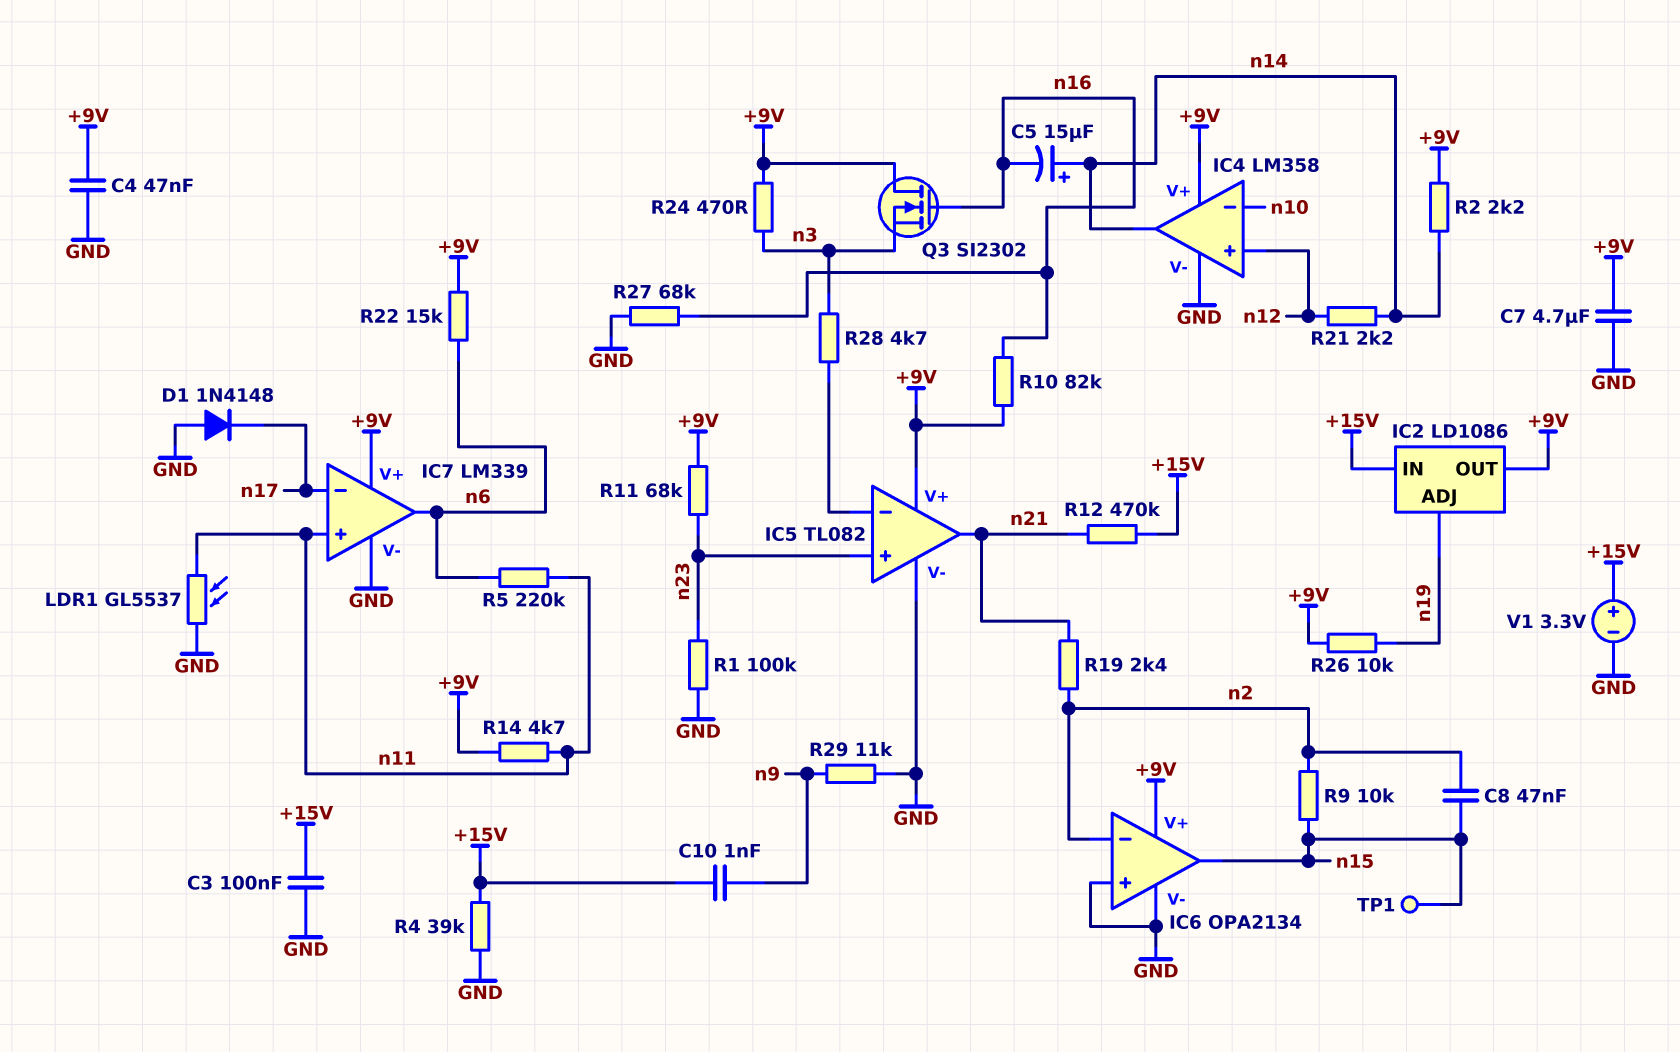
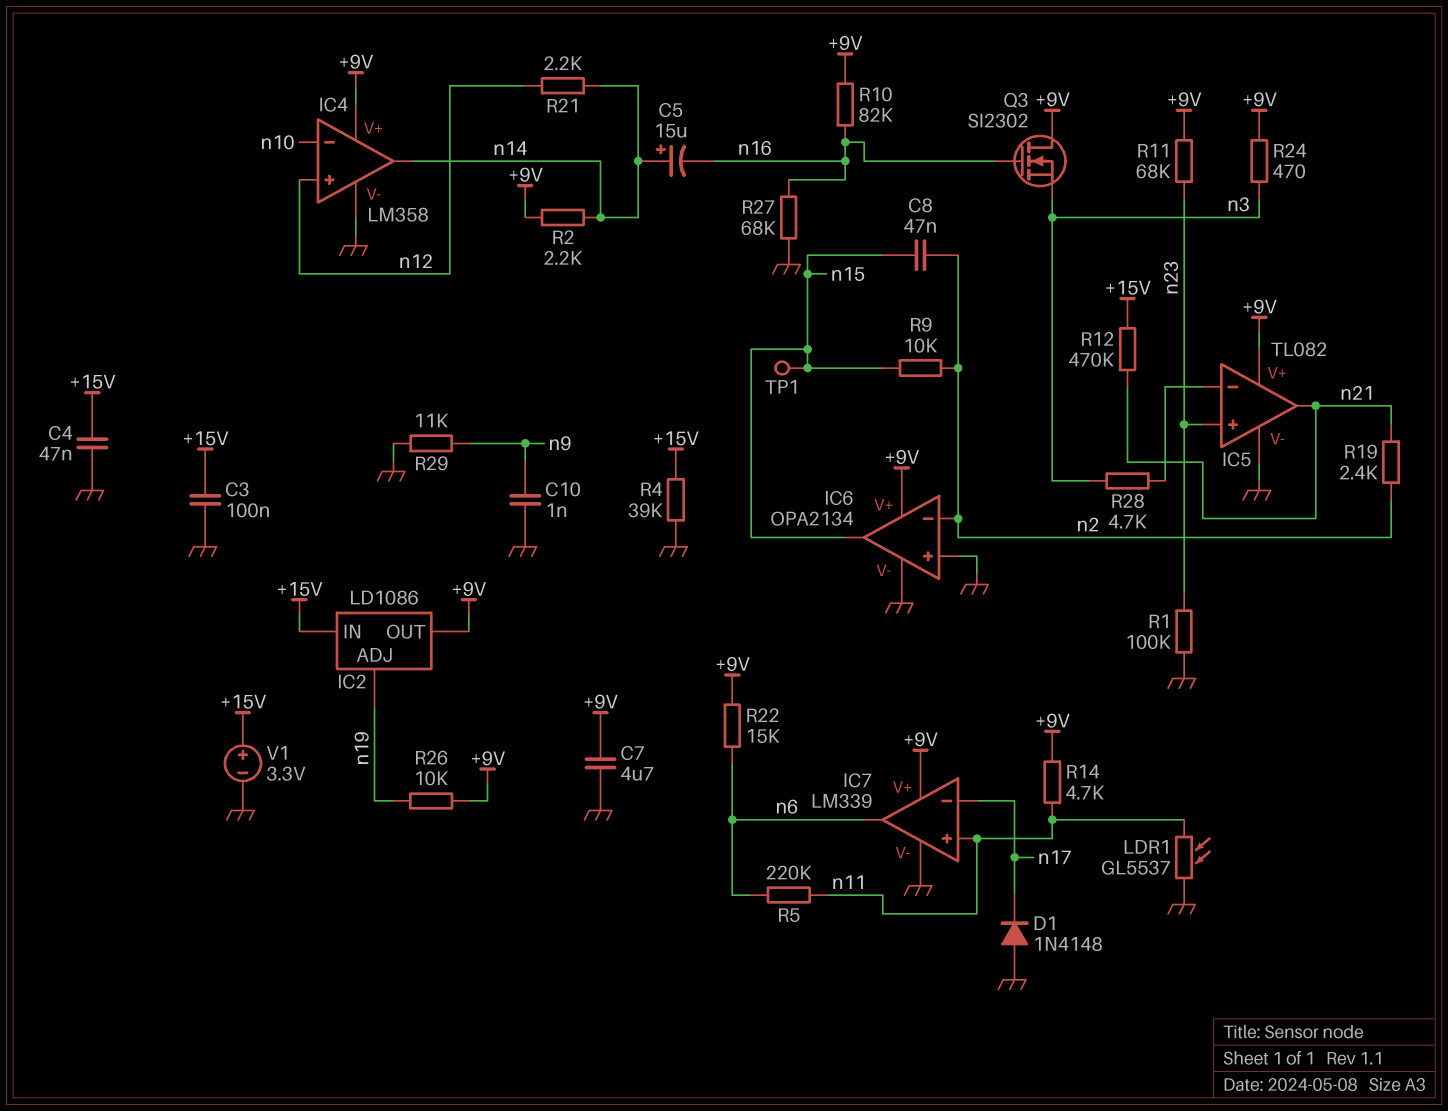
C4: 47nF (+9V, GND) -> 47nF (+15V, GND)
C10: 1nF (+15V, n9) -> 1nF (GND, n9)

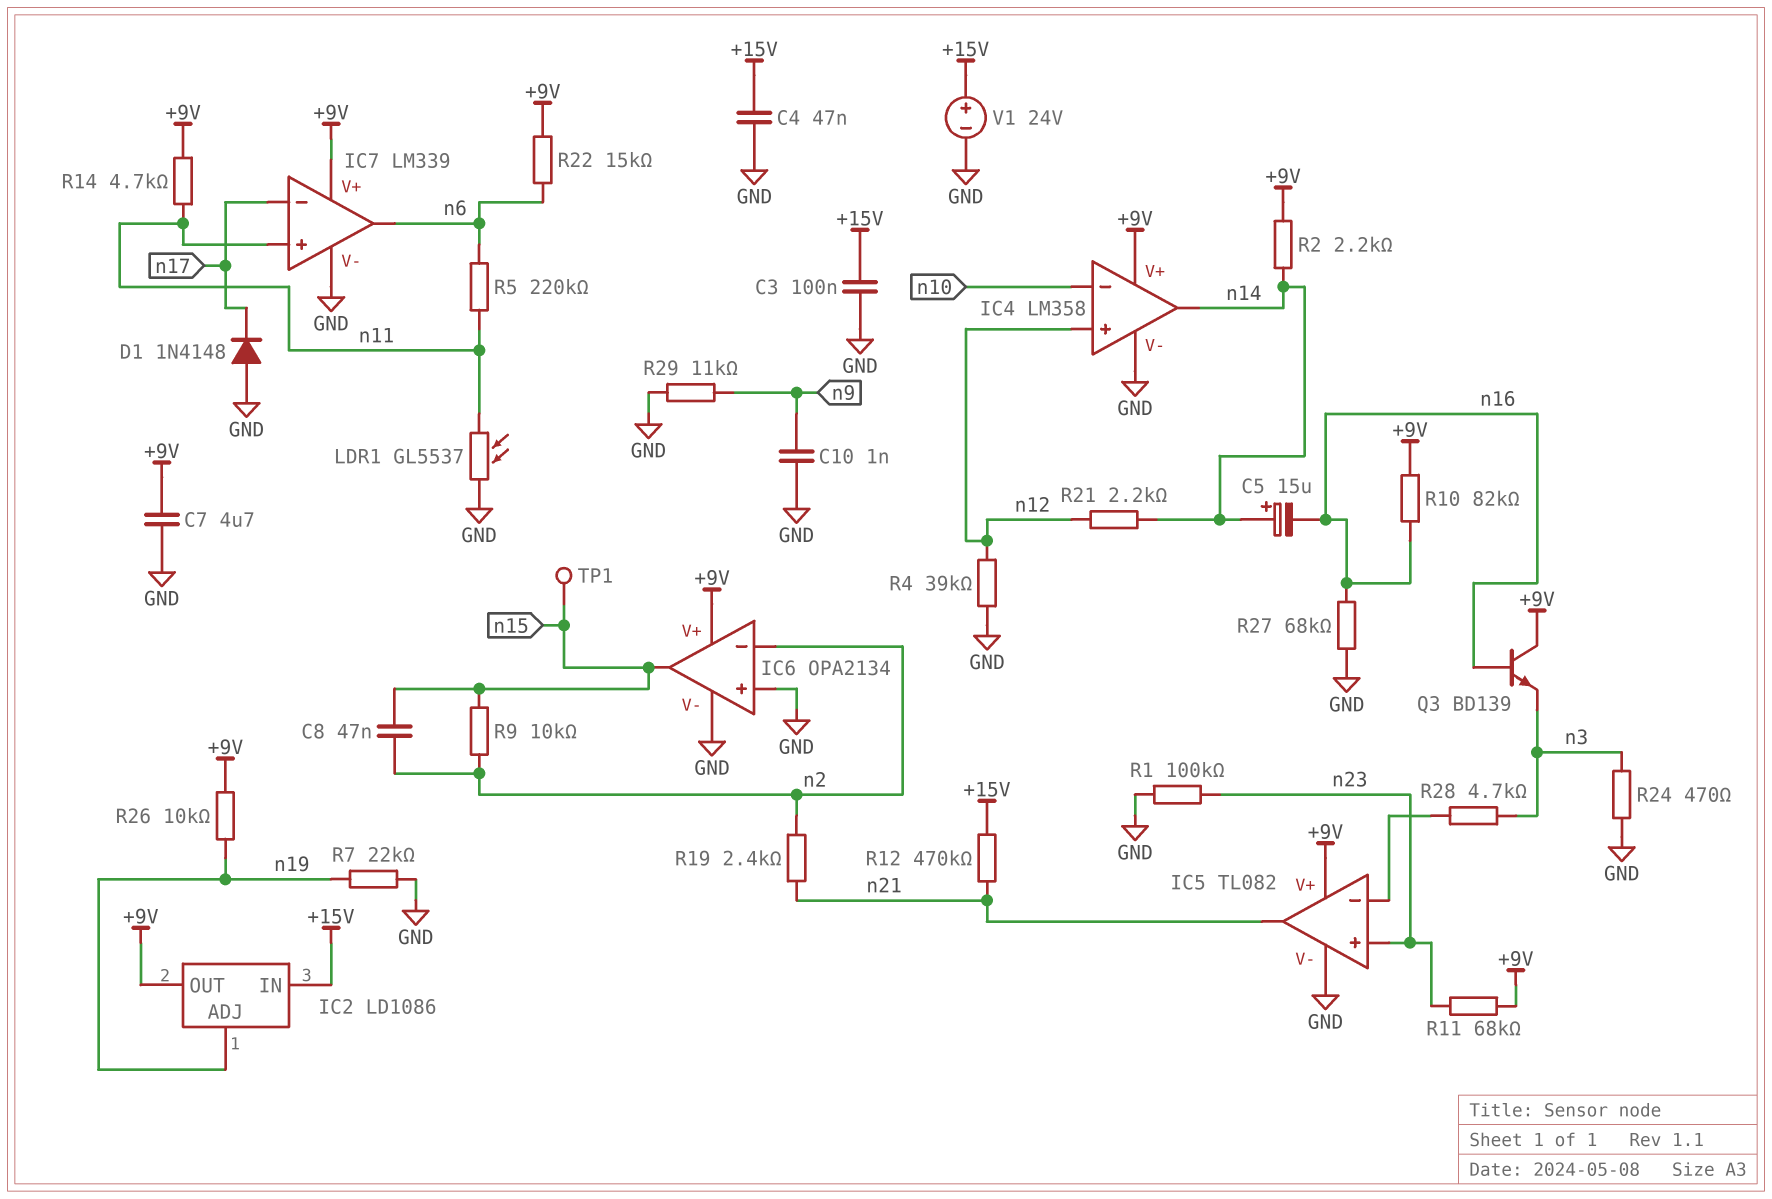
Q3: NMOS SI2302 (G n16, D +9V, S n3) -> NPN BD139 (B n16, C +9V, E n3)
R4: 39k (+15V, GND) -> 39k (GND, n12)
R7: none -> 22k (GND, n19)
R24: 470 (+9V, n3) -> 470 (GND, n3)
V1: 3.3V (plus +15V, minus GND) -> 24V (plus +15V, minus GND)

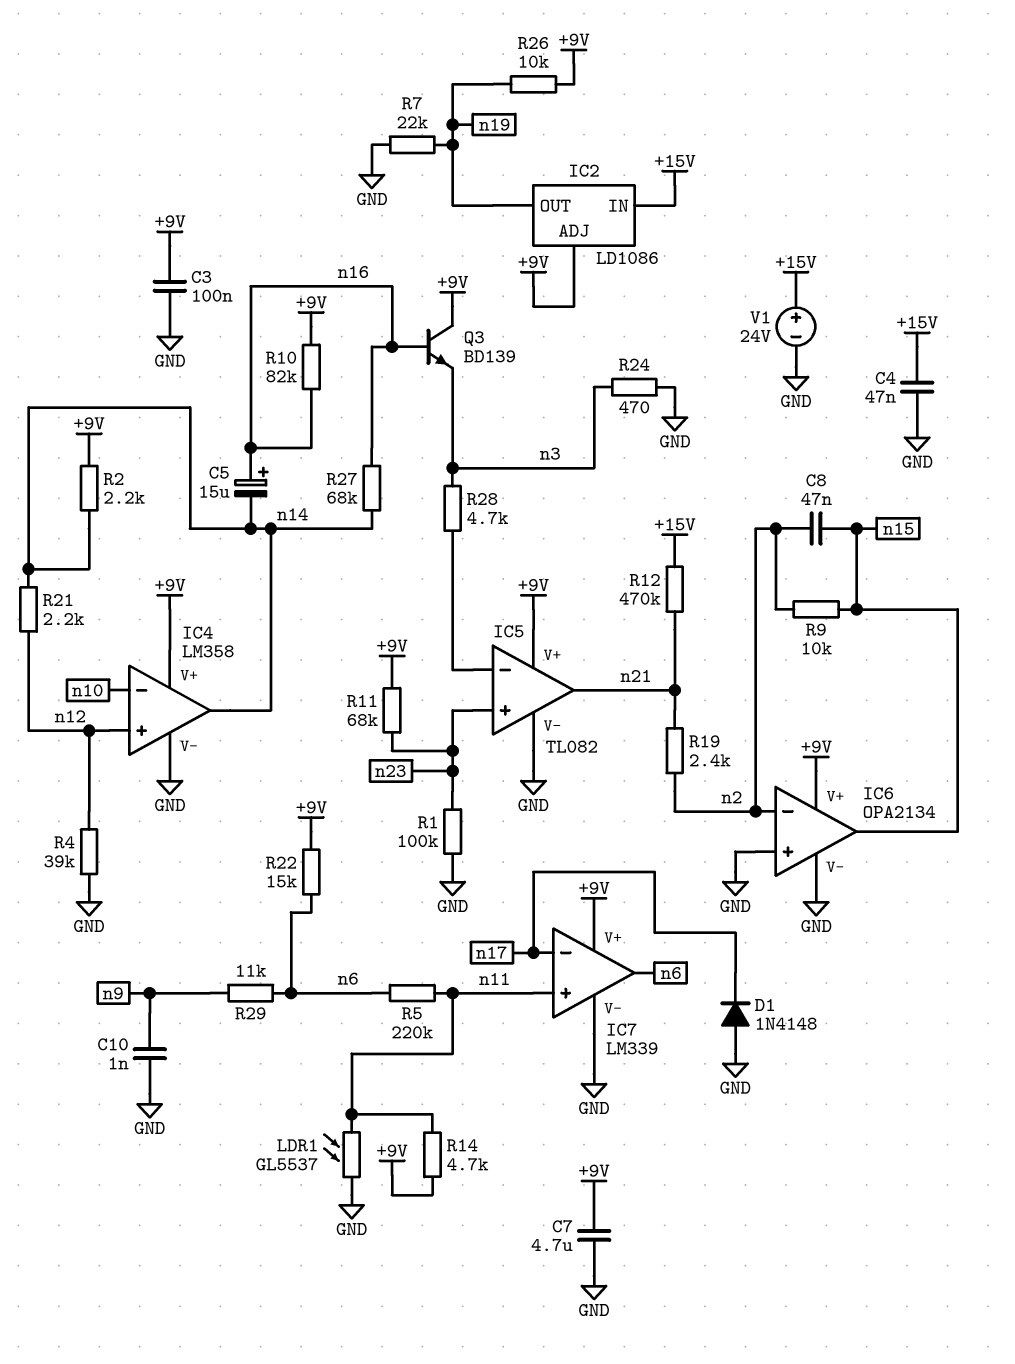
C3: 100nF (+15V, GND) -> 100nF (+9V, GND)
C5: 15uF (plus n14, minus n16) -> 15uF (plus n16, minus n14)
IC2 pin ADJ: n19 -> +9V
IC2 pin OUT: +9V -> n19
R27: 68k (GND, n16) -> 68k (n14, n16)
R29: 11k (GND, n9) -> 11k (n6, n9)
TP1: test point (n15) -> none

